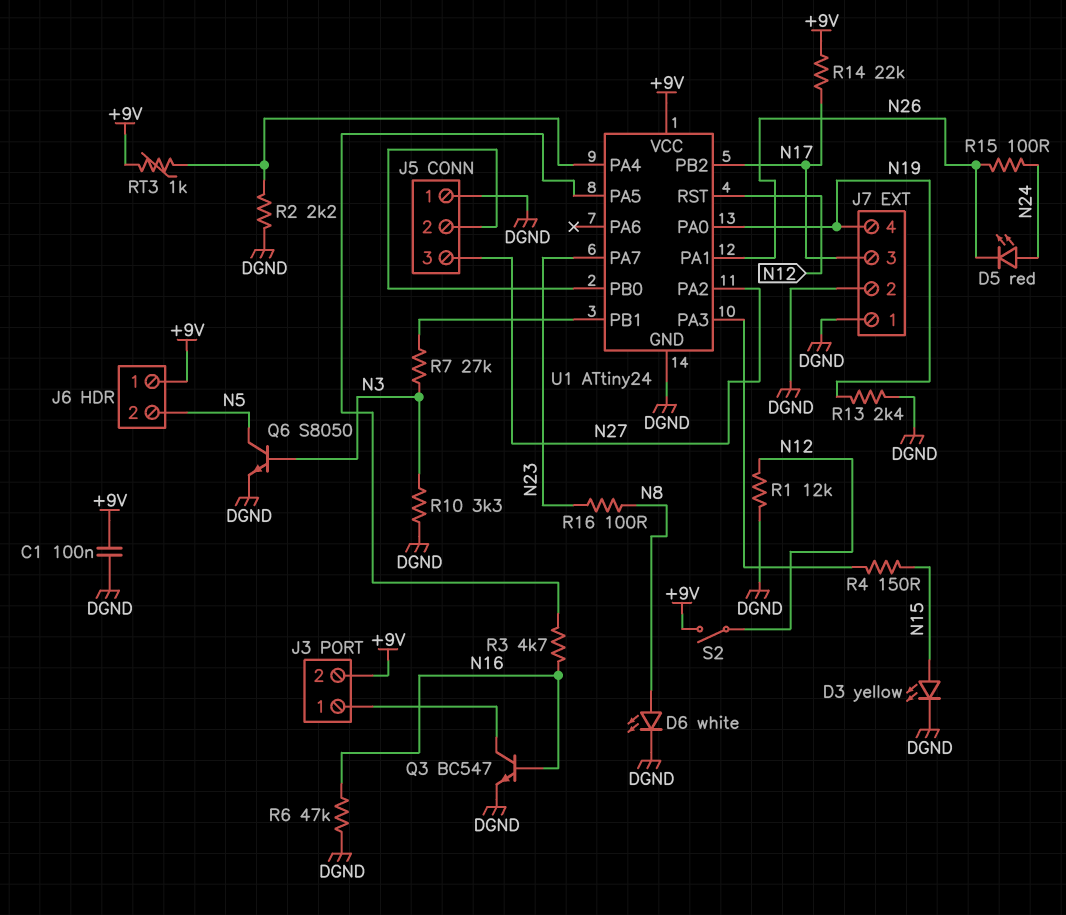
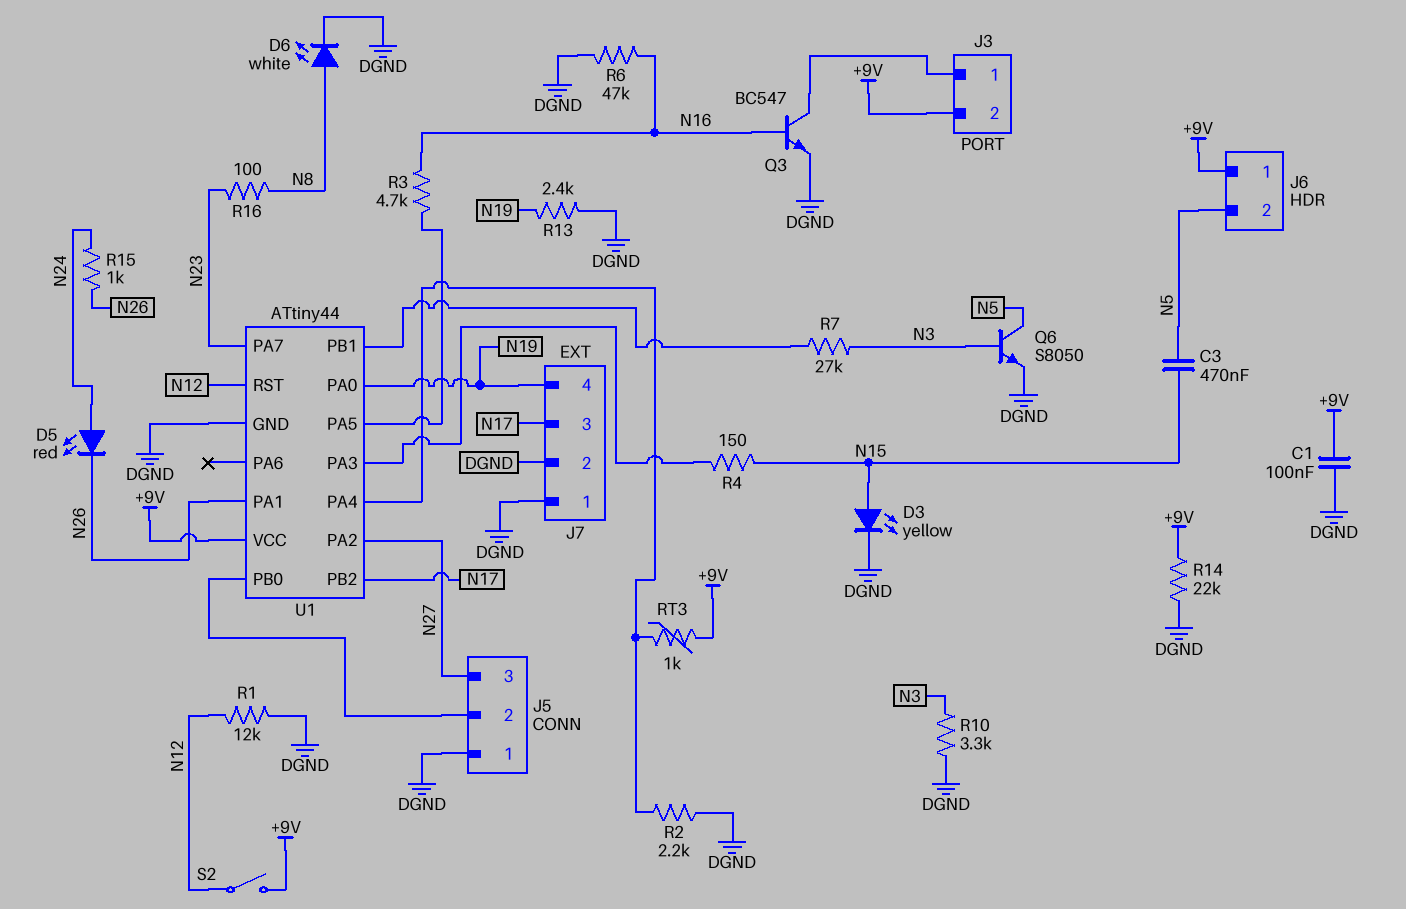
C3: none -> 470nF (N5, N15)
R14: 22k (+9V, N17) -> 22k (+9V, DGND)
R15: 100 (N24, N26) -> 1k (N24, N26)
U1: ATtiny24 -> ATtiny44

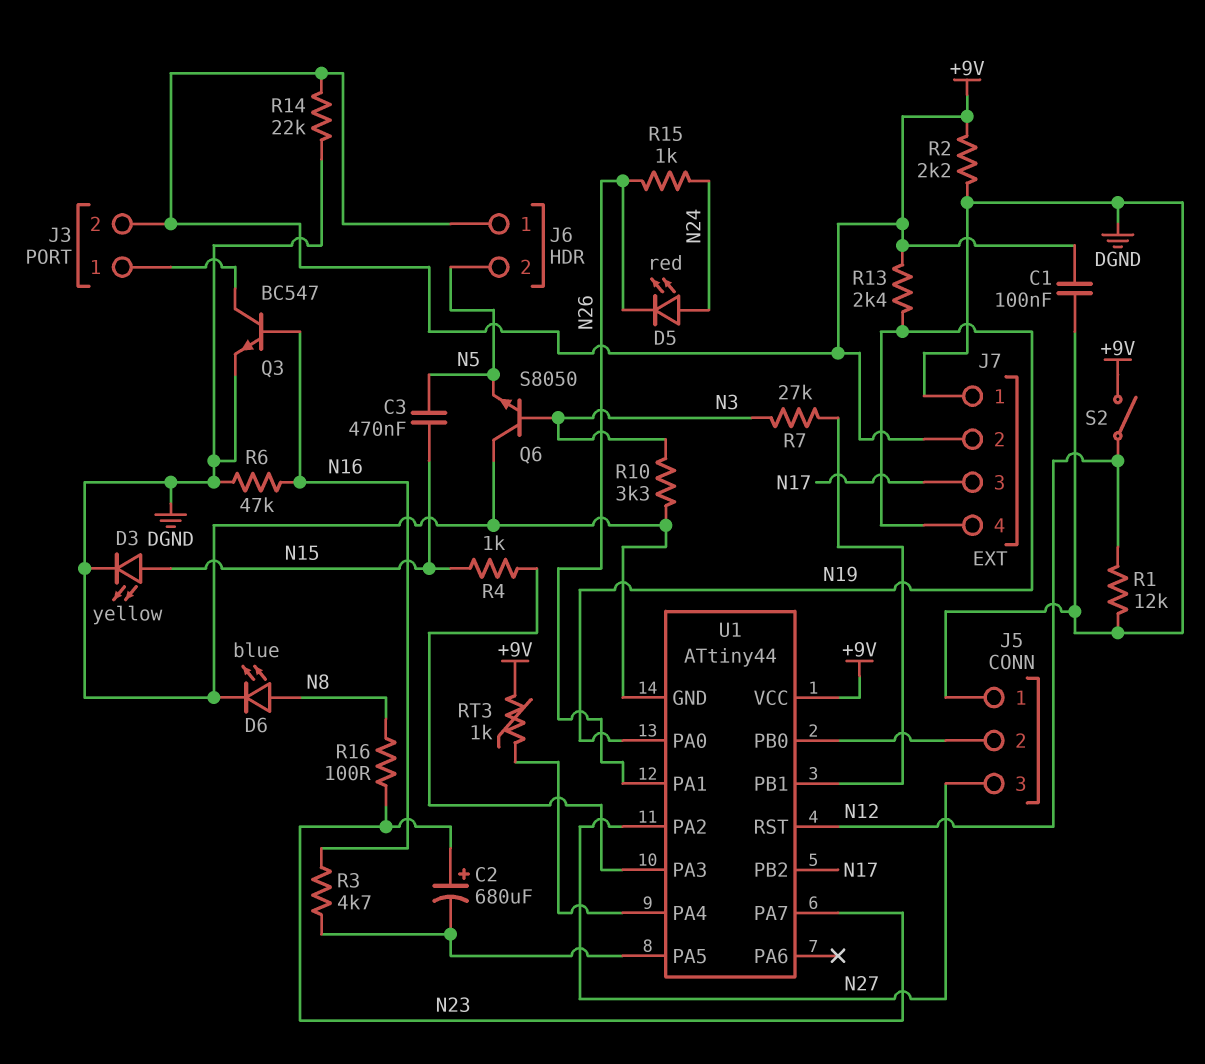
C2: none -> 680uF (plus N23, minus U1/PA5)
D6: LED white (A N8, K DGND) -> LED blue (A N8, K DGND)
J7 pin 2: DGND -> +9V
Q6: NPN S8050 (B N3, C N5, E DGND) -> NPN S8050 (B N3, C DGND, E N5)
R2: 2.2k (DGND, U1/PA4) -> 2.2k (+9V, DGND)
R4: 150 (N15, U1/PA3) -> 1k (N15, U1/PA3)
R13: 2.4k (DGND, N19) -> 2.4k (+9V, N19)

